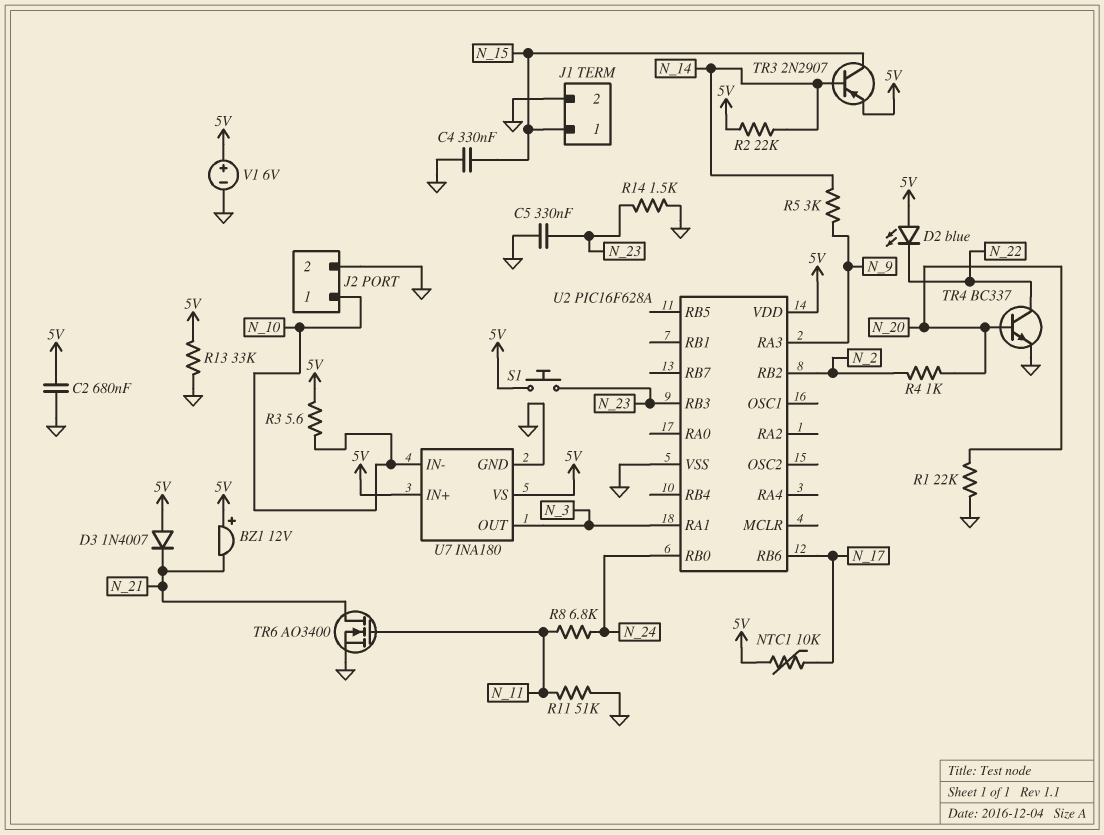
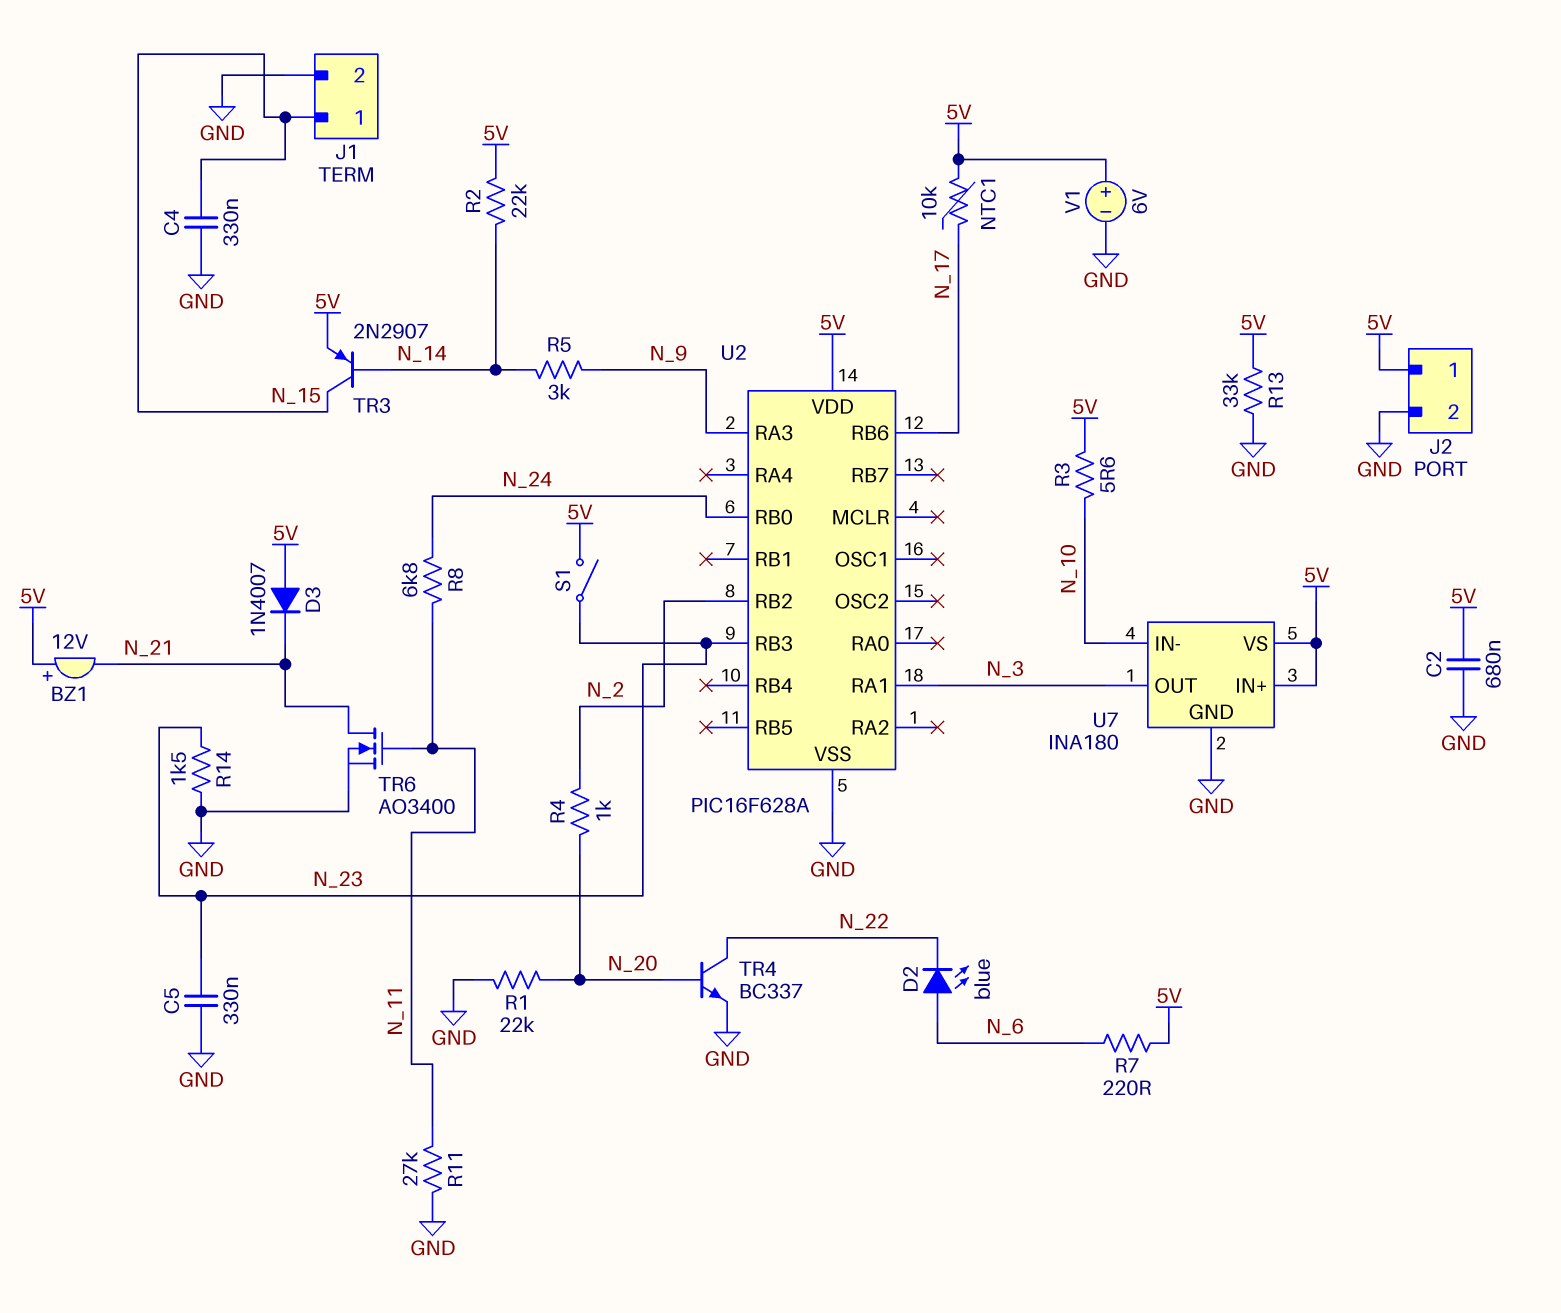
D2: LED blue (A 5V, K N_22) -> LED blue (A N_6, K N_22)
J2 pin 1: N_10 -> 5V
R7: none -> 220 (5V, N_6)
R11: 51k (GND, N_11) -> 27k (GND, N_11)
S1: button (5V, N_23) -> switch (5V, N_23)

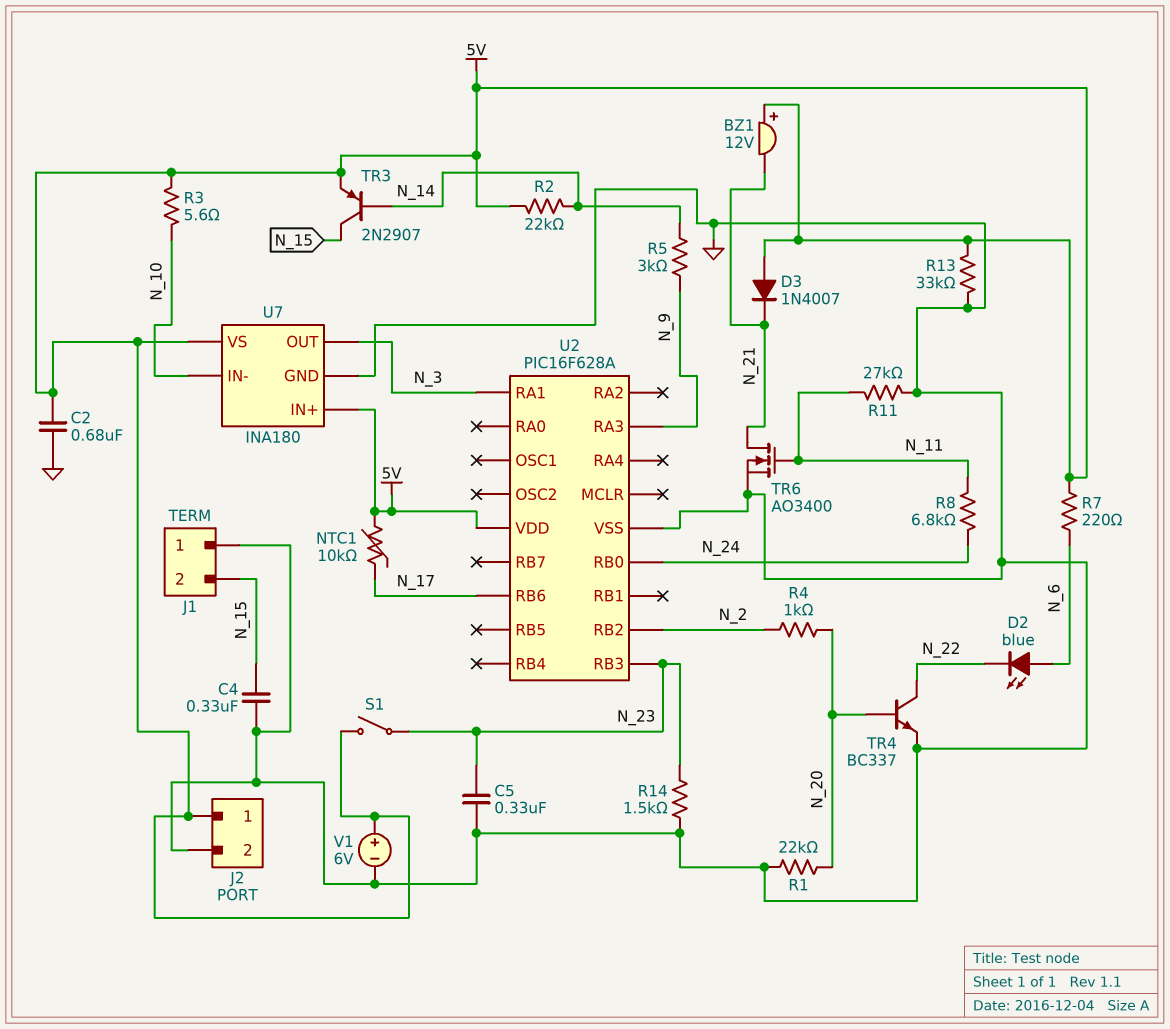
J1 pin 1: N_15 -> GND
J1 pin 2: GND -> N_15

